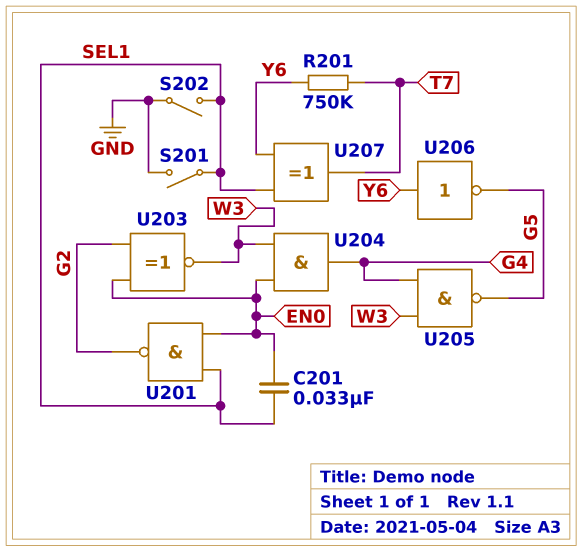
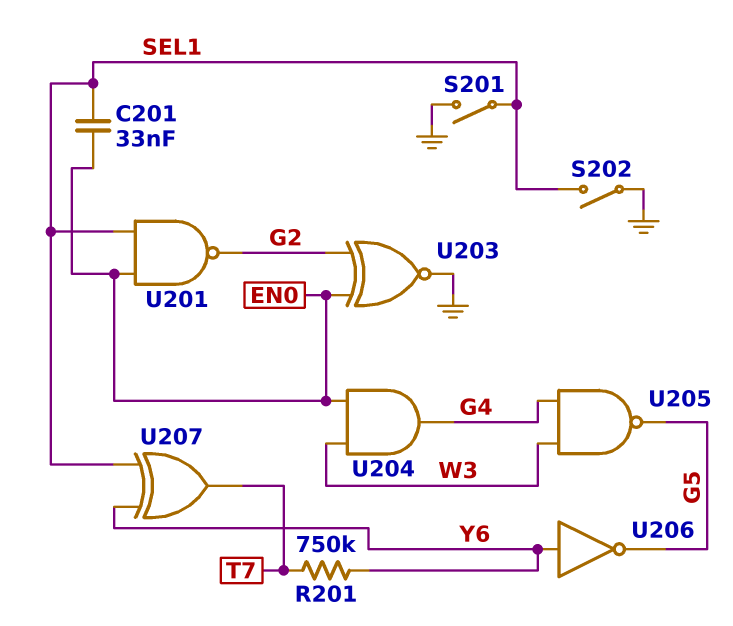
U203: XNOR (in EN0, in G2, out W3) -> XNOR (in EN0, in G2, out GND)

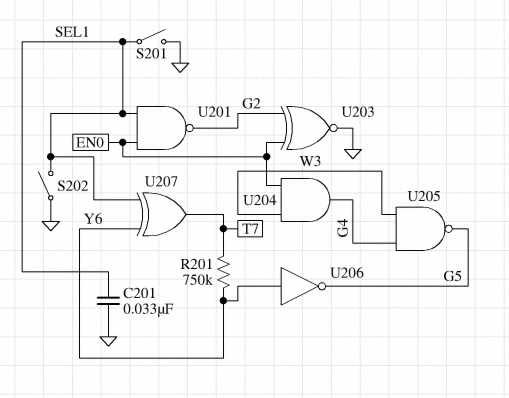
C201: 33nF (EN0, SEL1) -> 33nF (GND, SEL1)

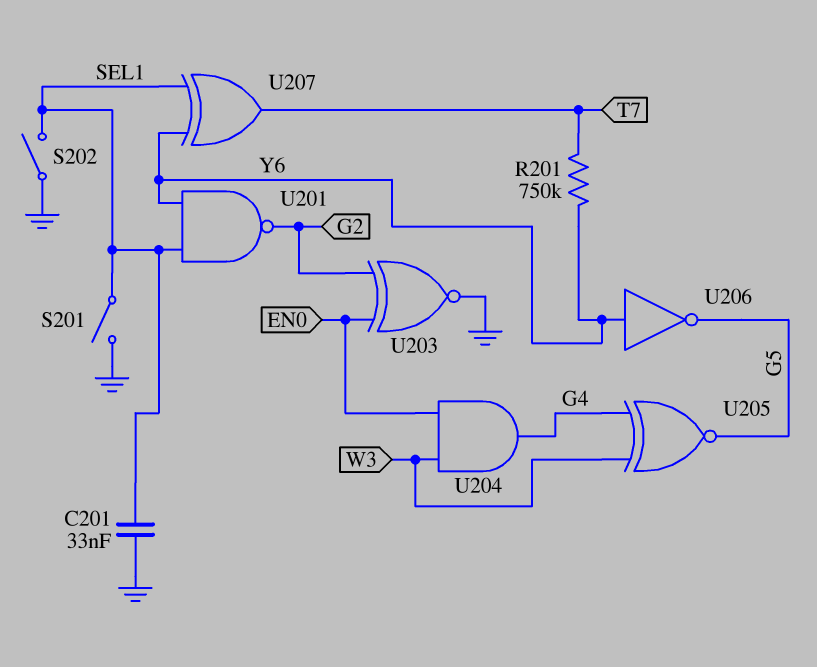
U201: NAND (in EN0, in SEL1, out G2) -> NAND (in SEL1, in Y6, out G2)
U205: NAND (in G4, in W3, out G5) -> XNOR (in G4, in W3, out G5)

